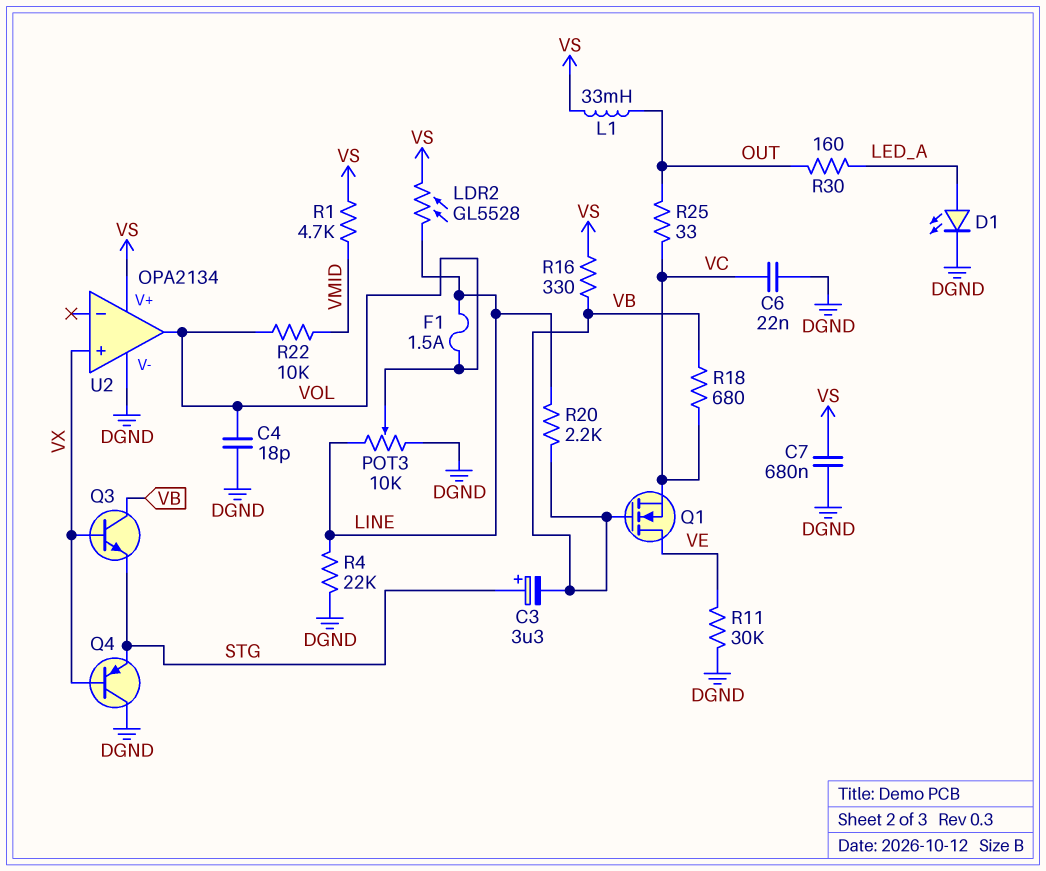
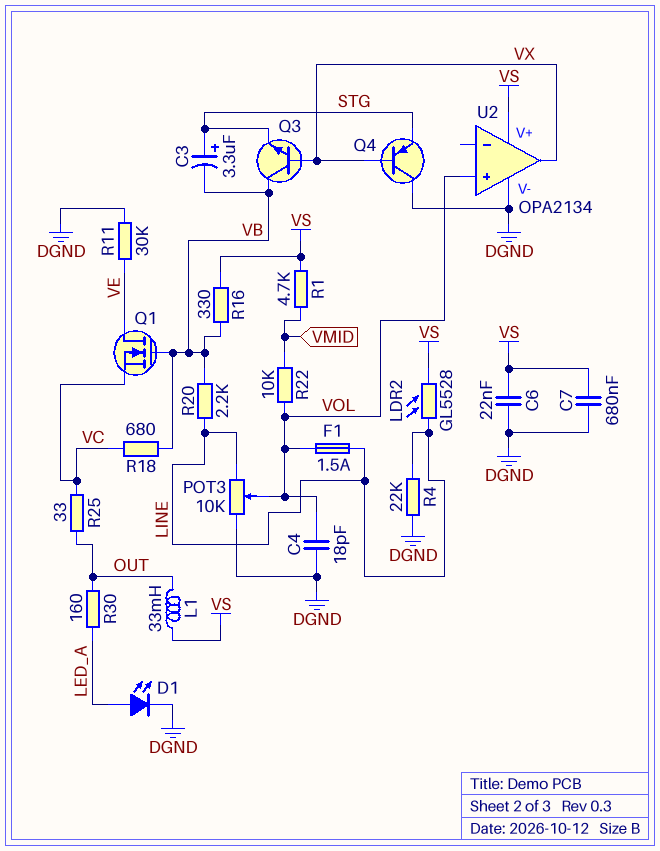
C6: 22nF (DGND, VC) -> 22nF (DGND, VS)
U2 pin in+: VX -> VOL
U2 pin out: VOL -> VX

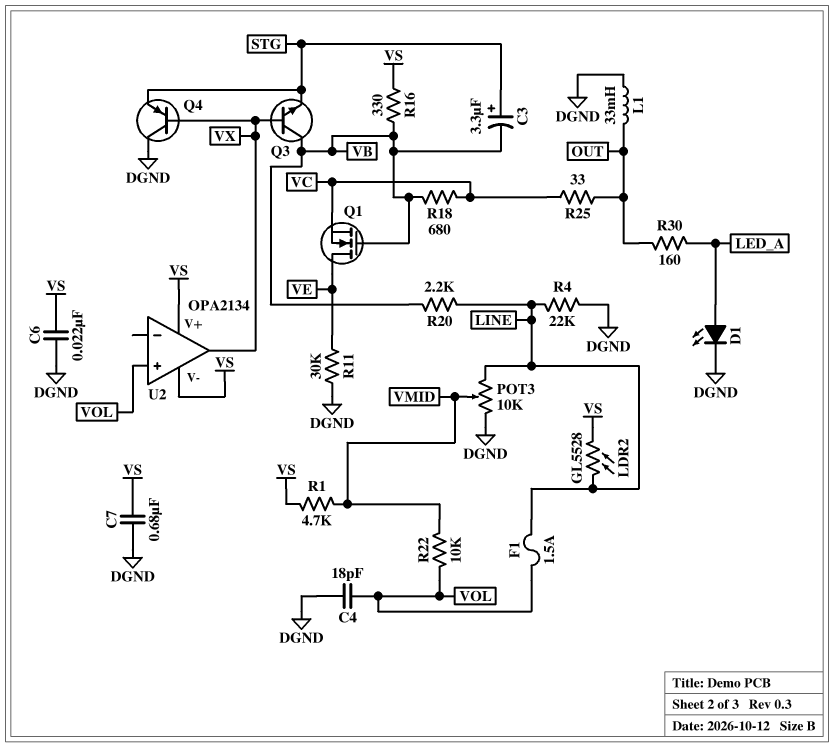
L1: 33mH (OUT, VS) -> 33mH (DGND, OUT)
POT3: 10k (DGND, LINE, wiper VOL) -> 10k (DGND, LINE, wiper VMID)
U2 pin V-: DGND -> VS

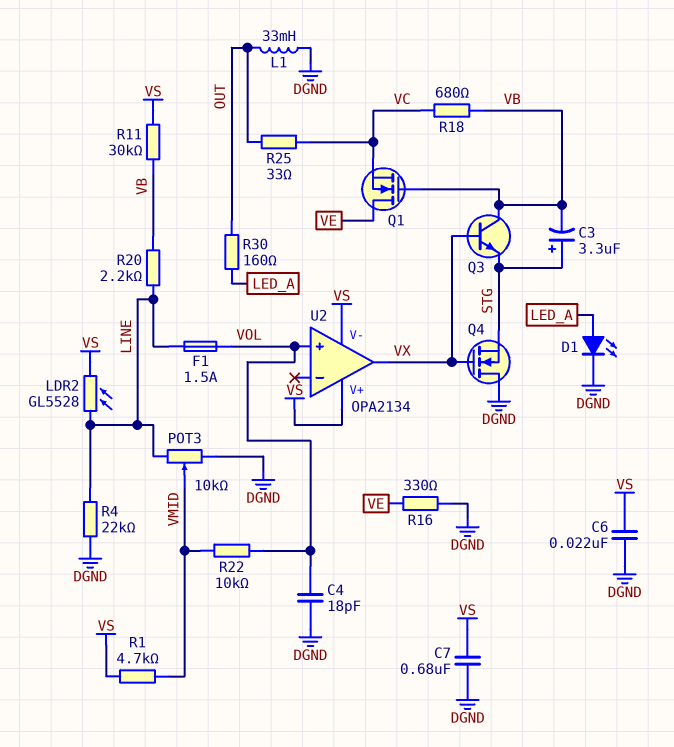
Q4: PNP (B VX, C DGND, E STG) -> NMOS (G VX, D DGND, S STG)
R11: 30k (DGND, VE) -> 30k (VB, VS)
R16: 330 (VB, VS) -> 330 (DGND, VE)

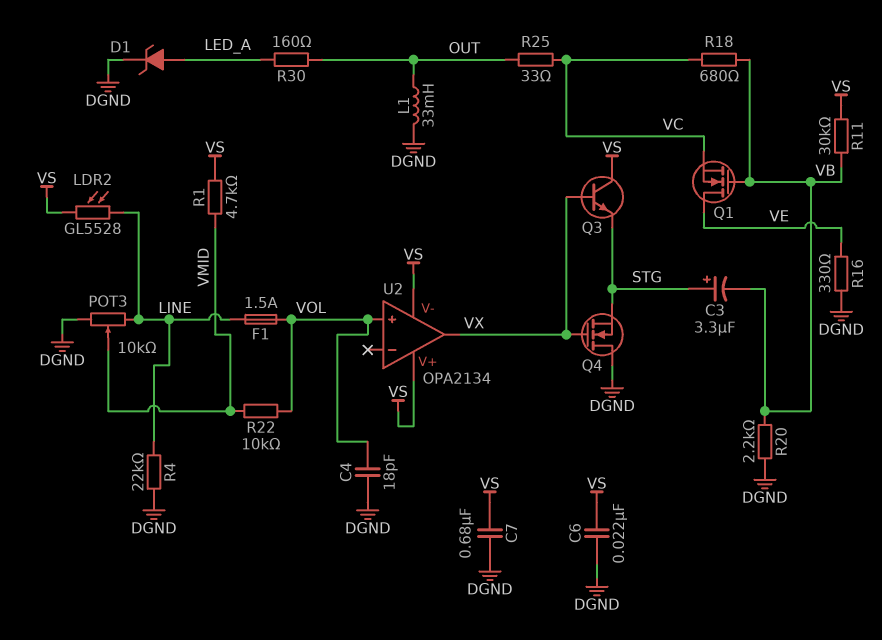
D1: LED (A LED_A, K DGND) -> zener (A LED_A, K DGND)
Q3: NPN (B VX, C VB, E STG) -> NPN (B VX, C VS, E STG)
R20: 2.2k (LINE, VB) -> 2.2k (DGND, VB)

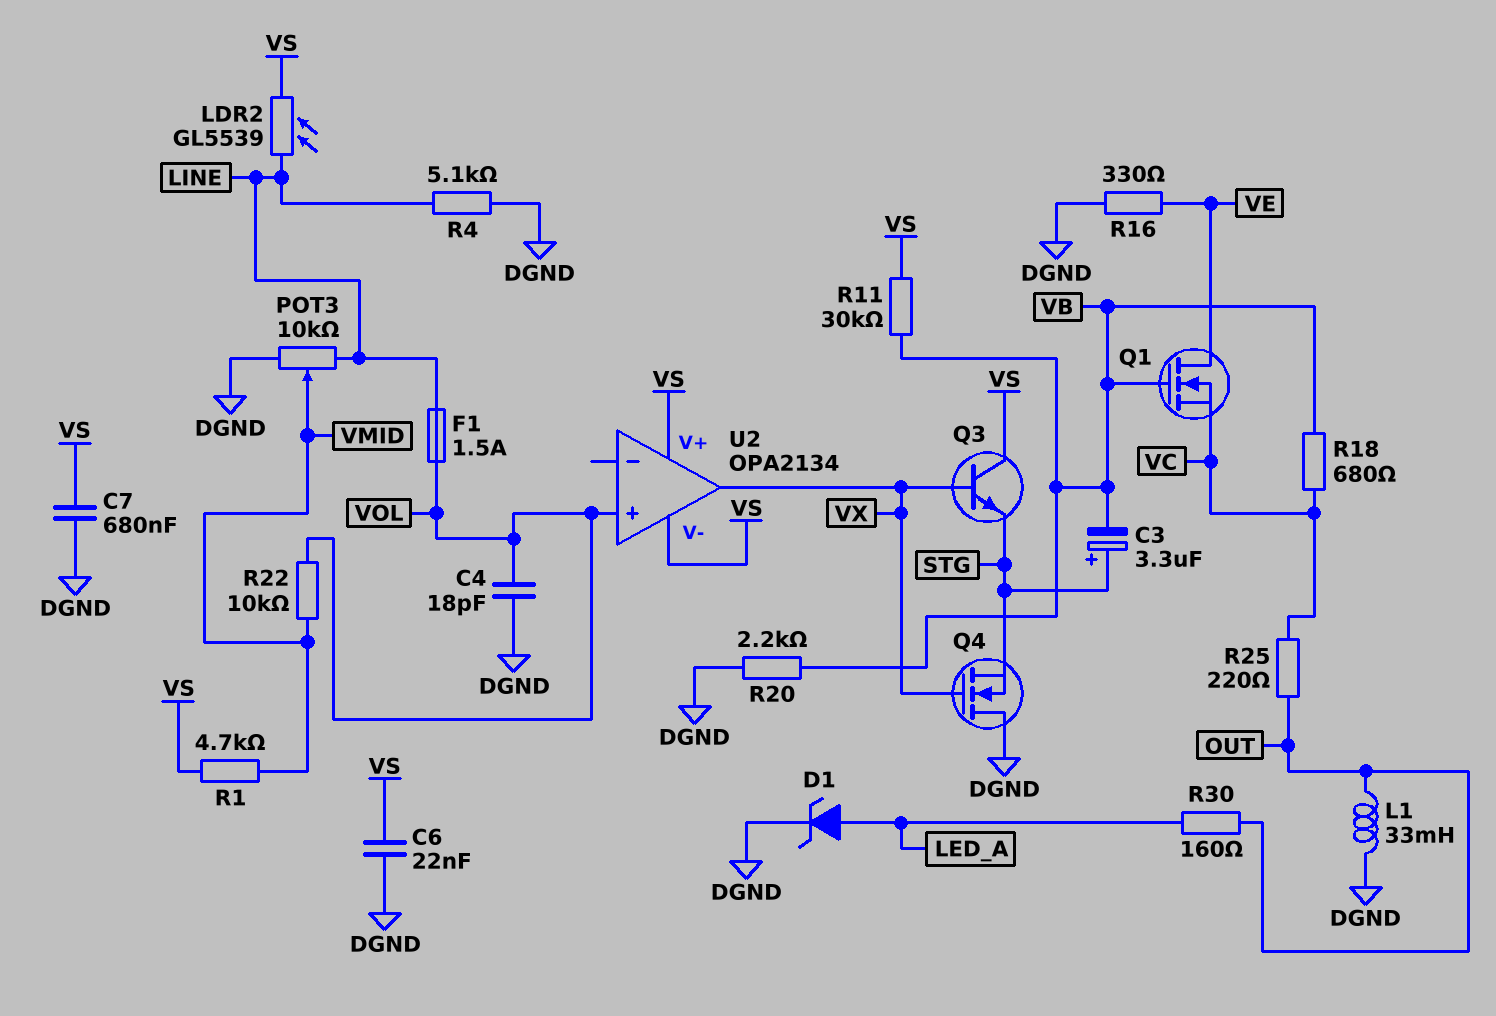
LDR2: GL5528 (LINE, VS) -> GL5539 (LINE, VS)
R4: 22k (DGND, LINE) -> 5.1k (DGND, LINE)
R25: 33 (OUT, VC) -> 220 (OUT, VC)

